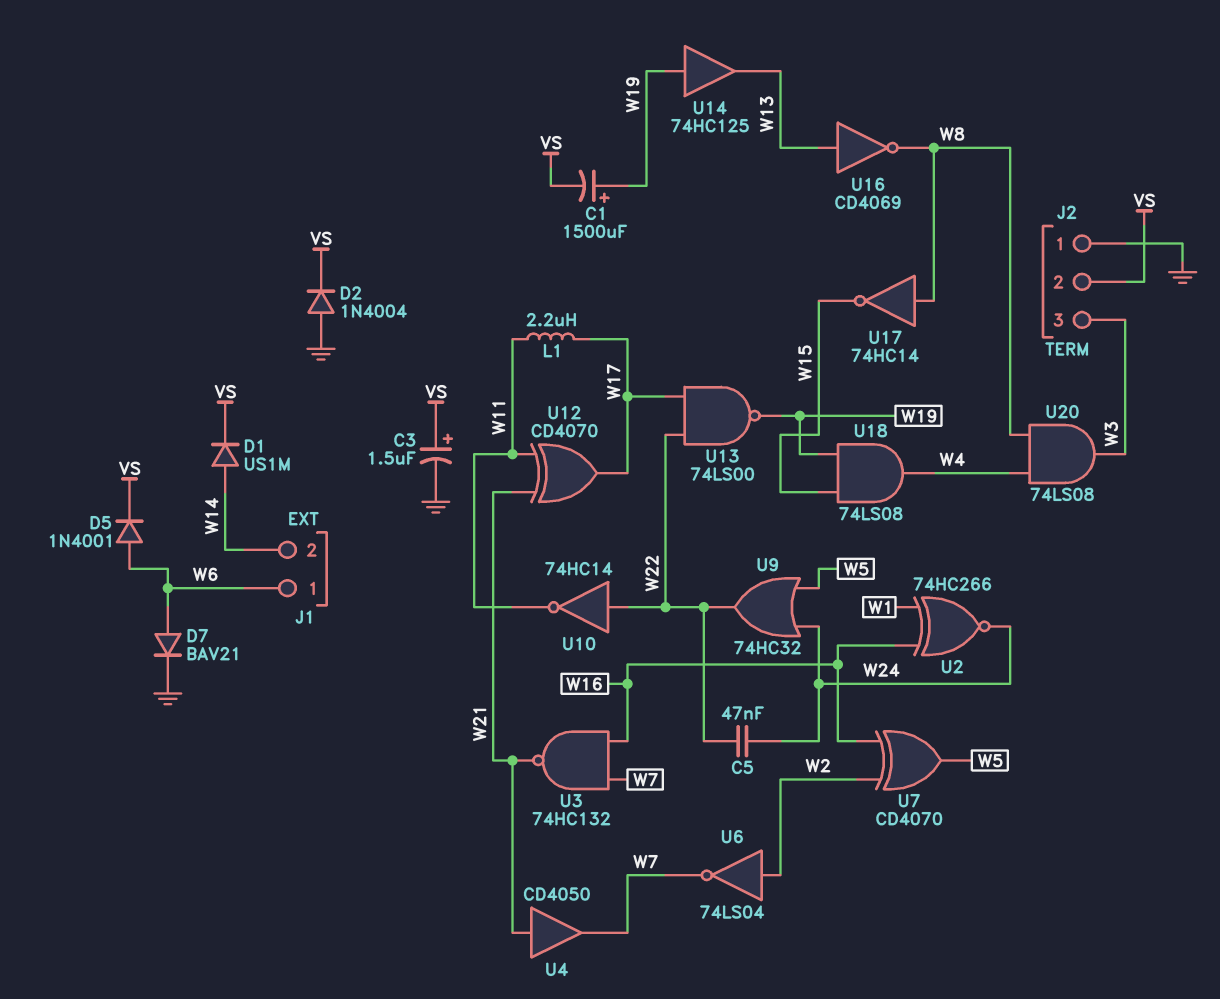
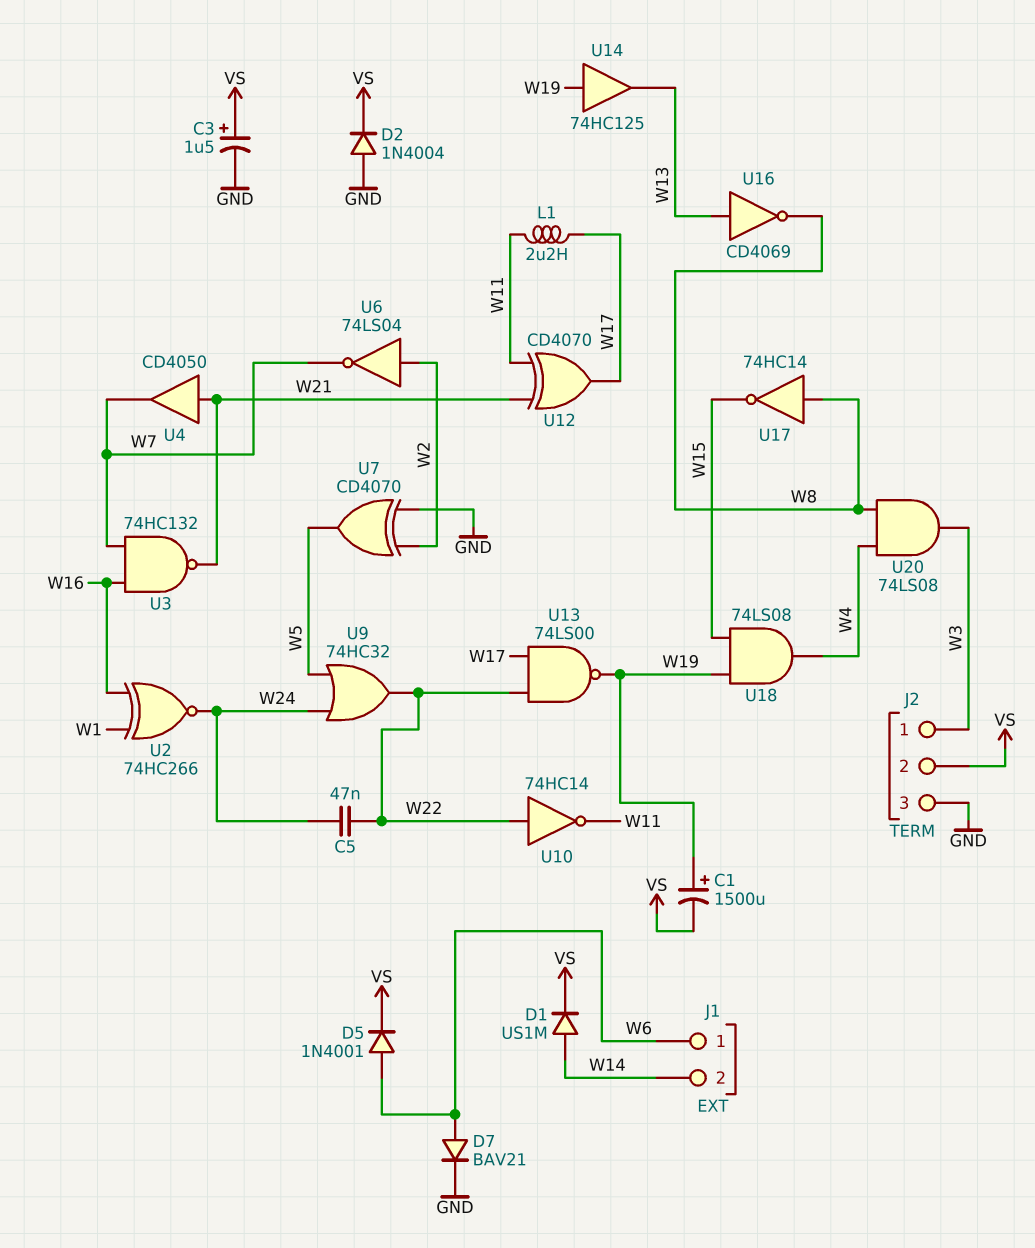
J2 pin 1: GND -> W3
J2 pin 3: W3 -> GND
U7: XOR CD4070 (in W2, in W16, out W5) -> XOR CD4070 (in GND, in W2, out W5)

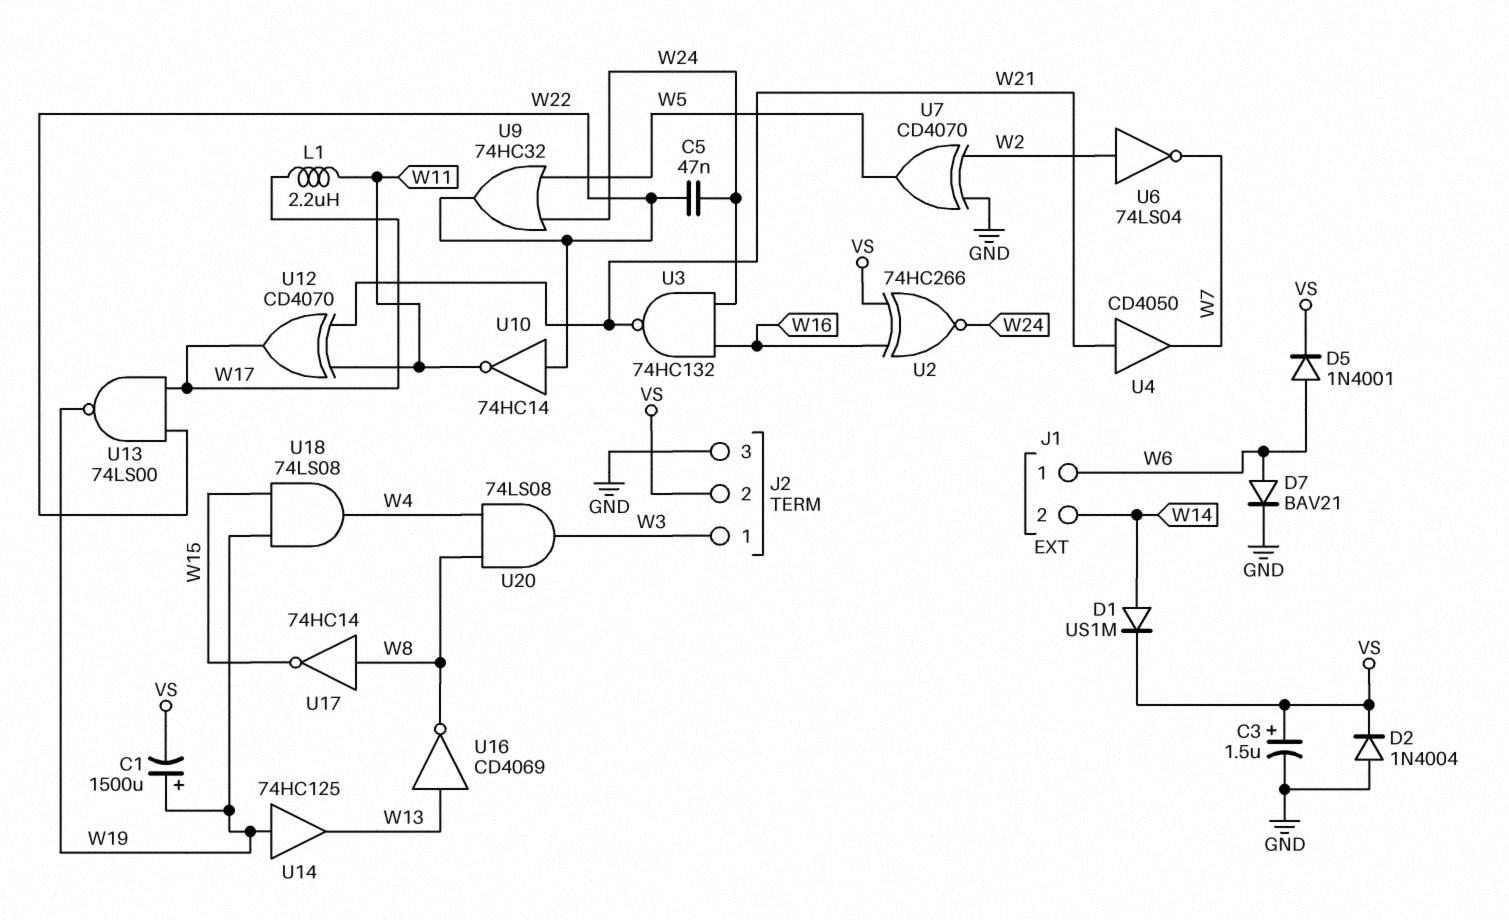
U2: XNOR 74HC266 (in W1, in W16, out W24) -> XNOR 74HC266 (in VS, in W16, out W24)
U3: NAND 74HC132 (in W7, in W16, out W21) -> NAND 74HC132 (in W16, in W24, out W21)

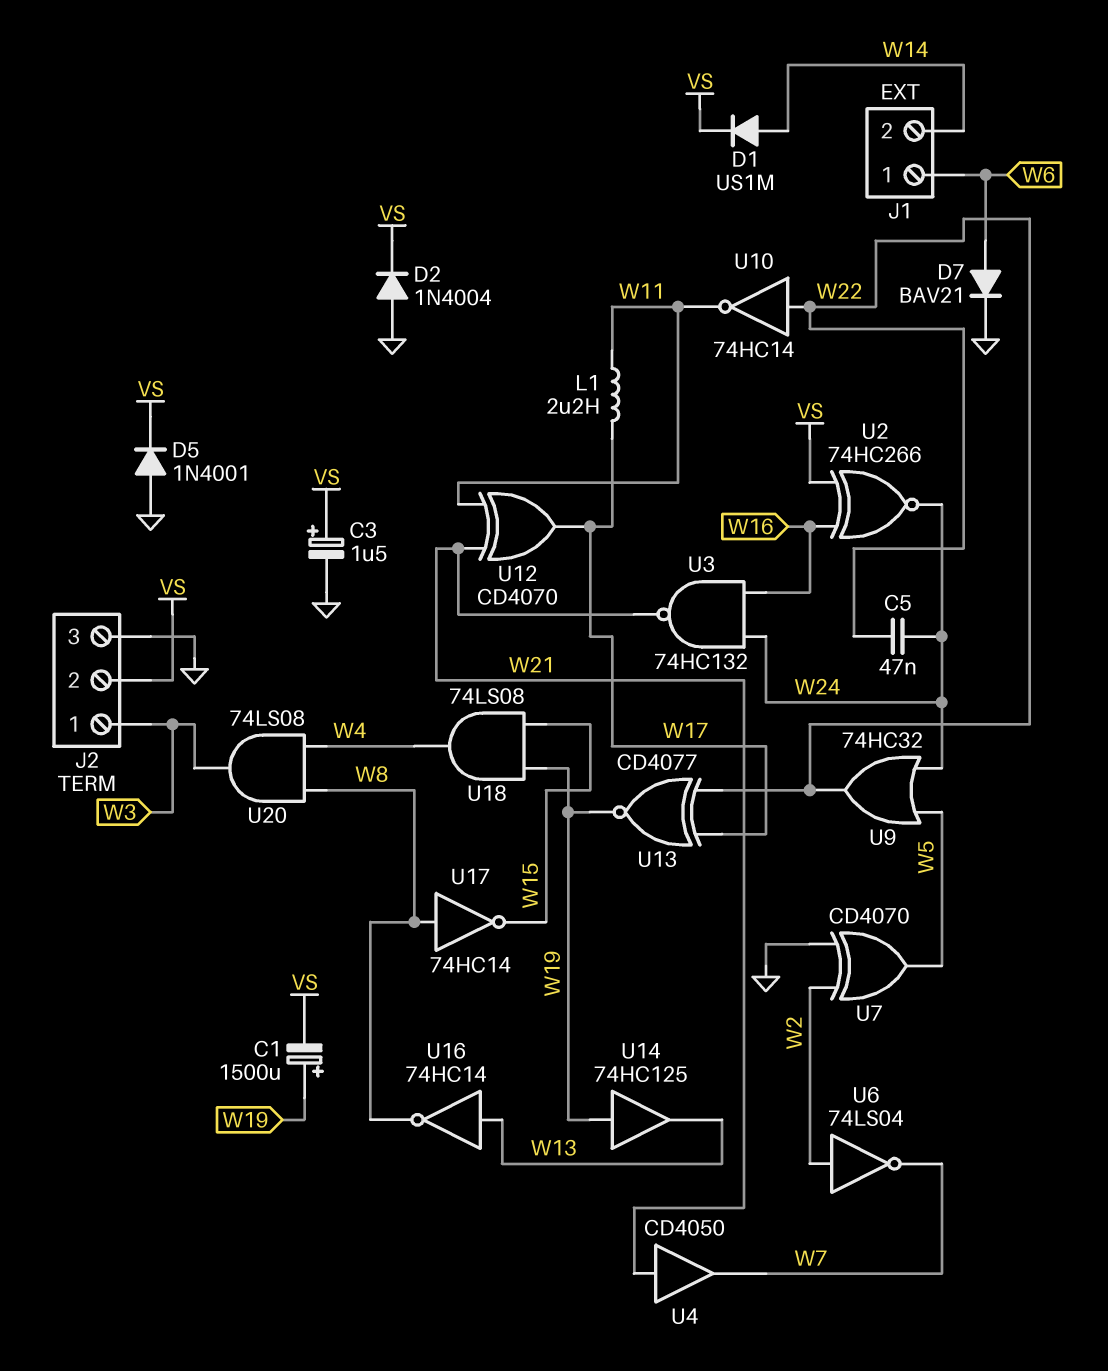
D5: diode 1N4001 (A W6, K VS) -> diode 1N4001 (A GND, K VS)
U13: NAND 74LS00 (in W17, in W22, out W19) -> XNOR CD4077 (in W17, in W22, out W19)
U16: NOT CD4069 (in W13, out W8) -> NOT 74HC14 (in W13, out W8)

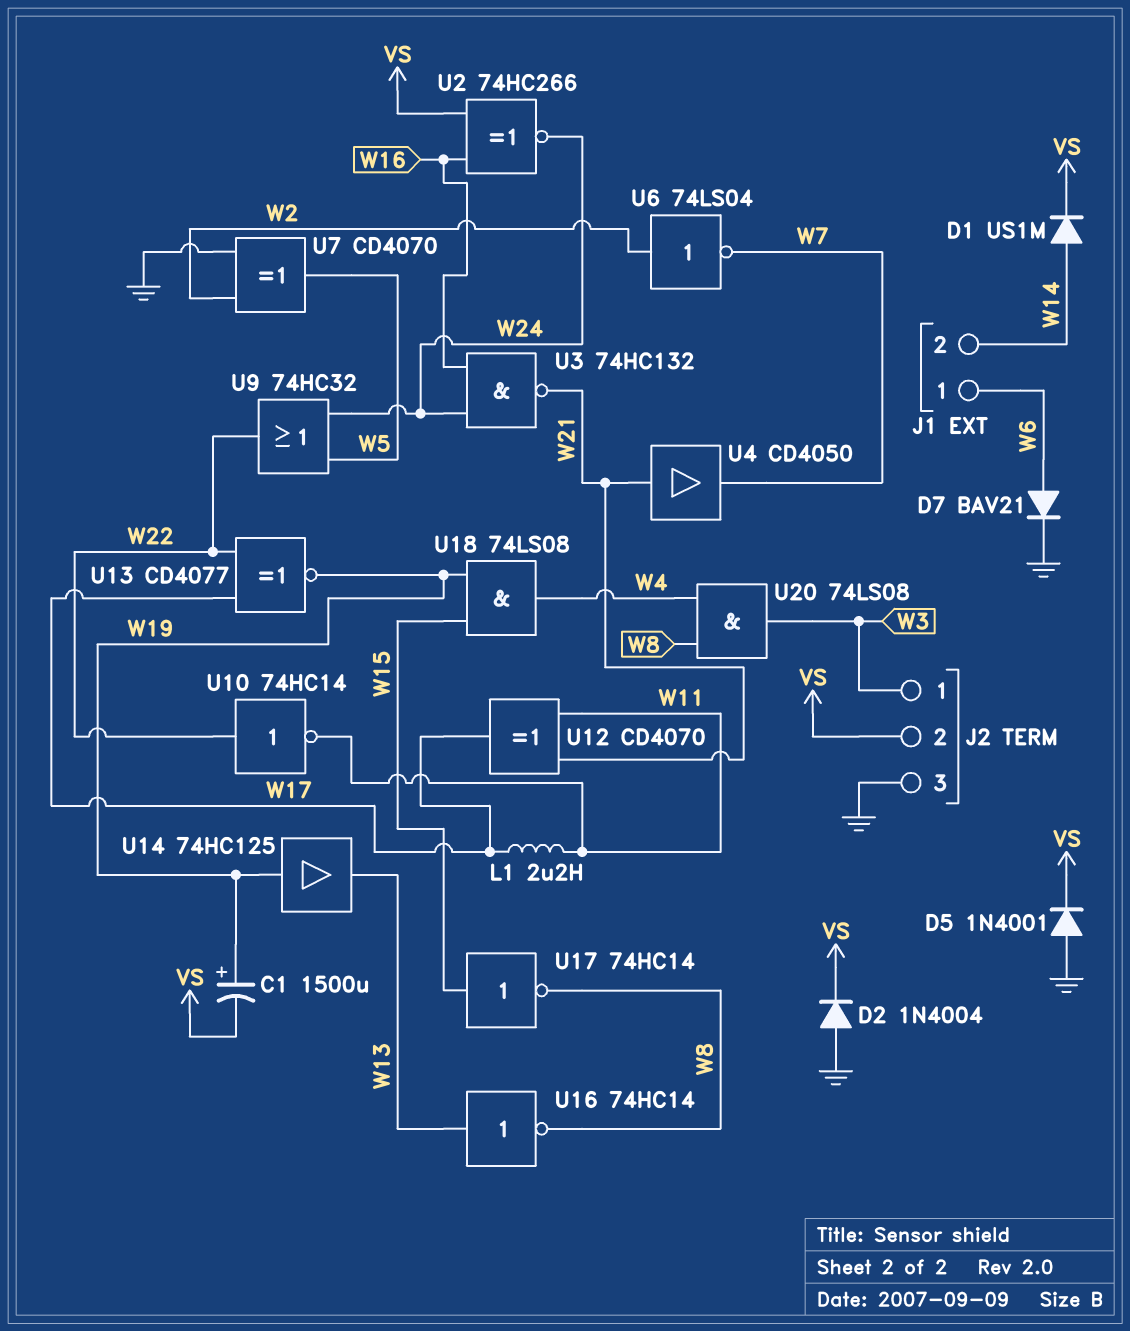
C3: 1.5uF (plus VS, minus GND) -> none
C5: 47nF (W22, W24) -> none
U17: NOT 74HC14 (in W8, out W15) -> NOT 74HC14 (in W15, out W8)

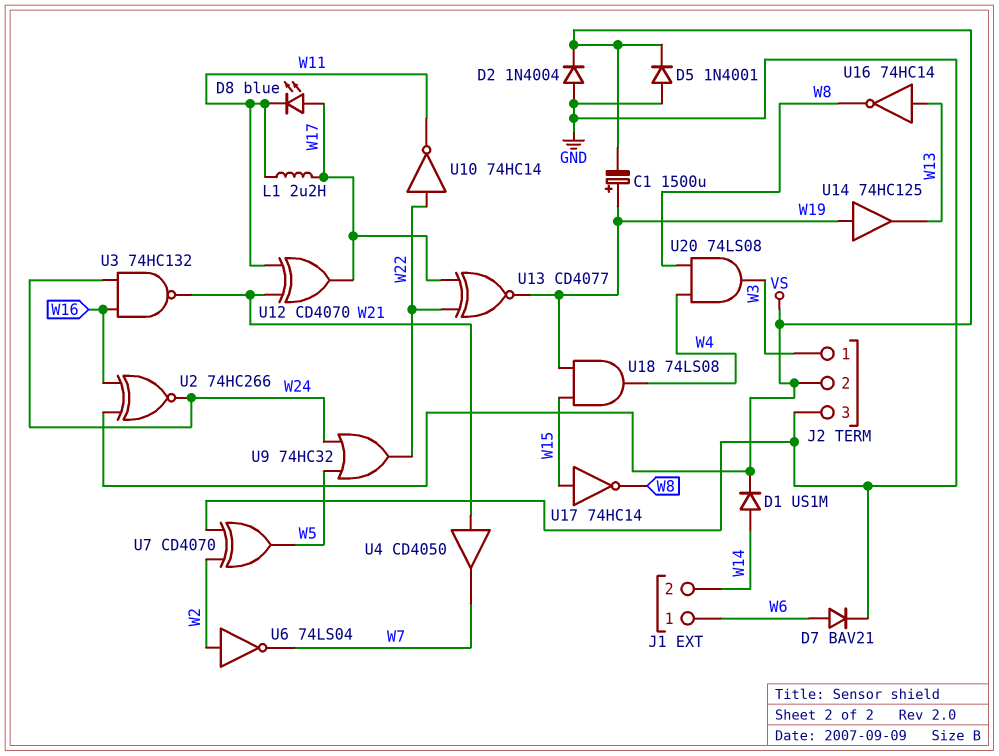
D8: none -> LED blue (A W17, K W11)

